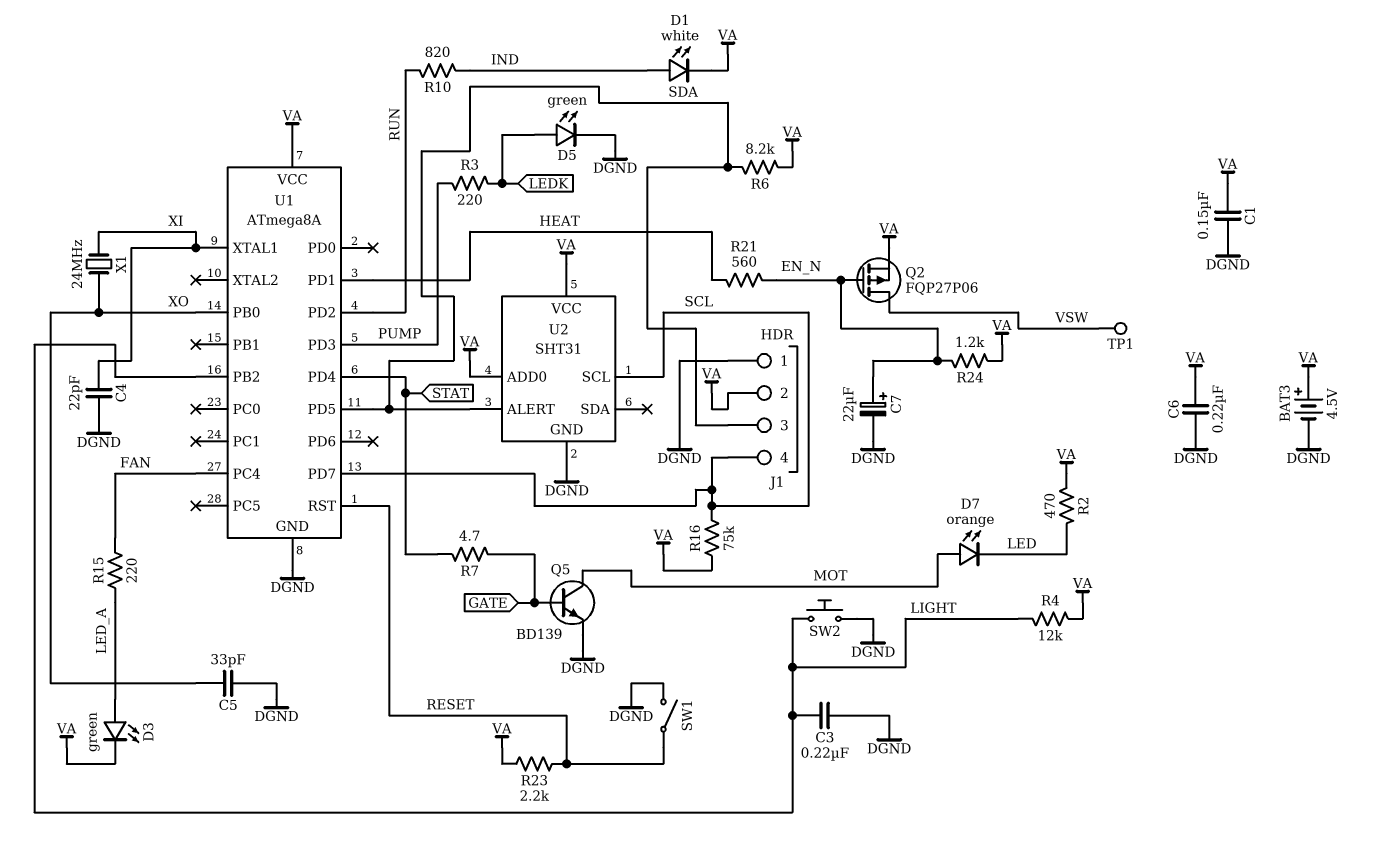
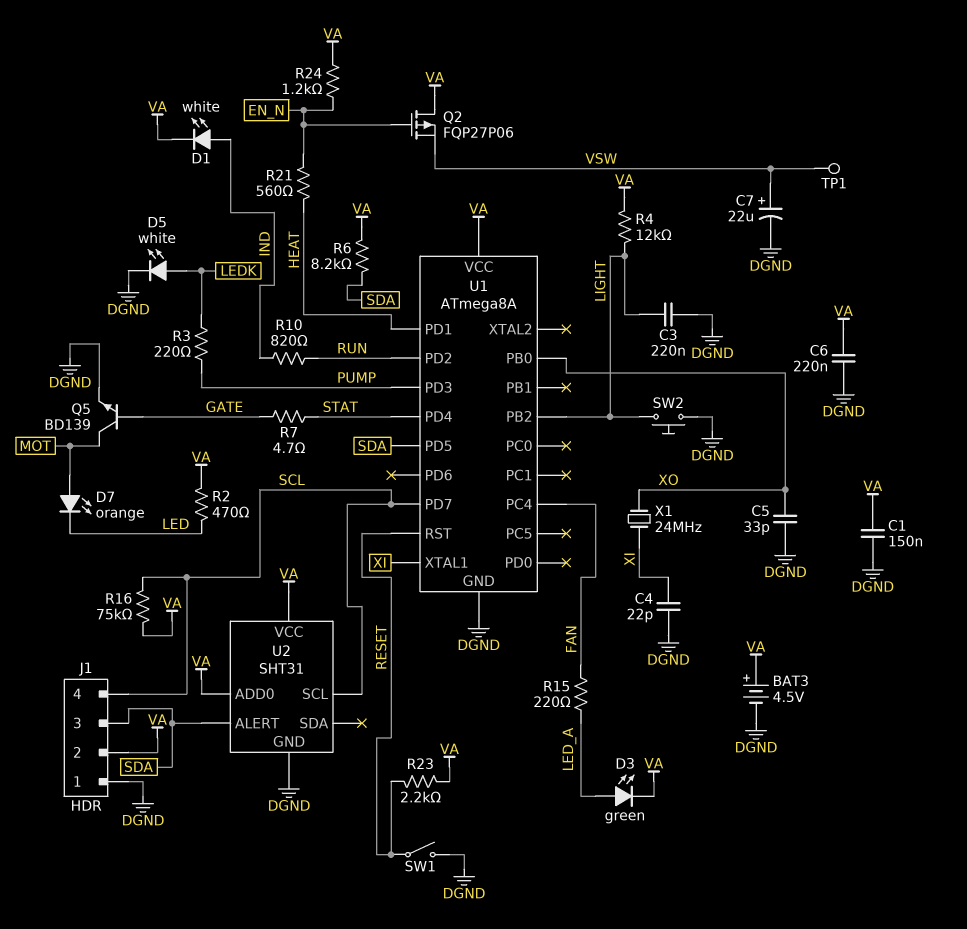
C7: 22uF (plus EN_N, minus DGND) -> 22uF (plus VSW, minus DGND)
D5: LED green (A LEDK, K DGND) -> LED white (A LEDK, K DGND)
Q2: PMOS FQP27P06 (G EN_N, D VSW, S VA) -> PMOS FQP27P06 (G EN_N, D VA, S VSW)

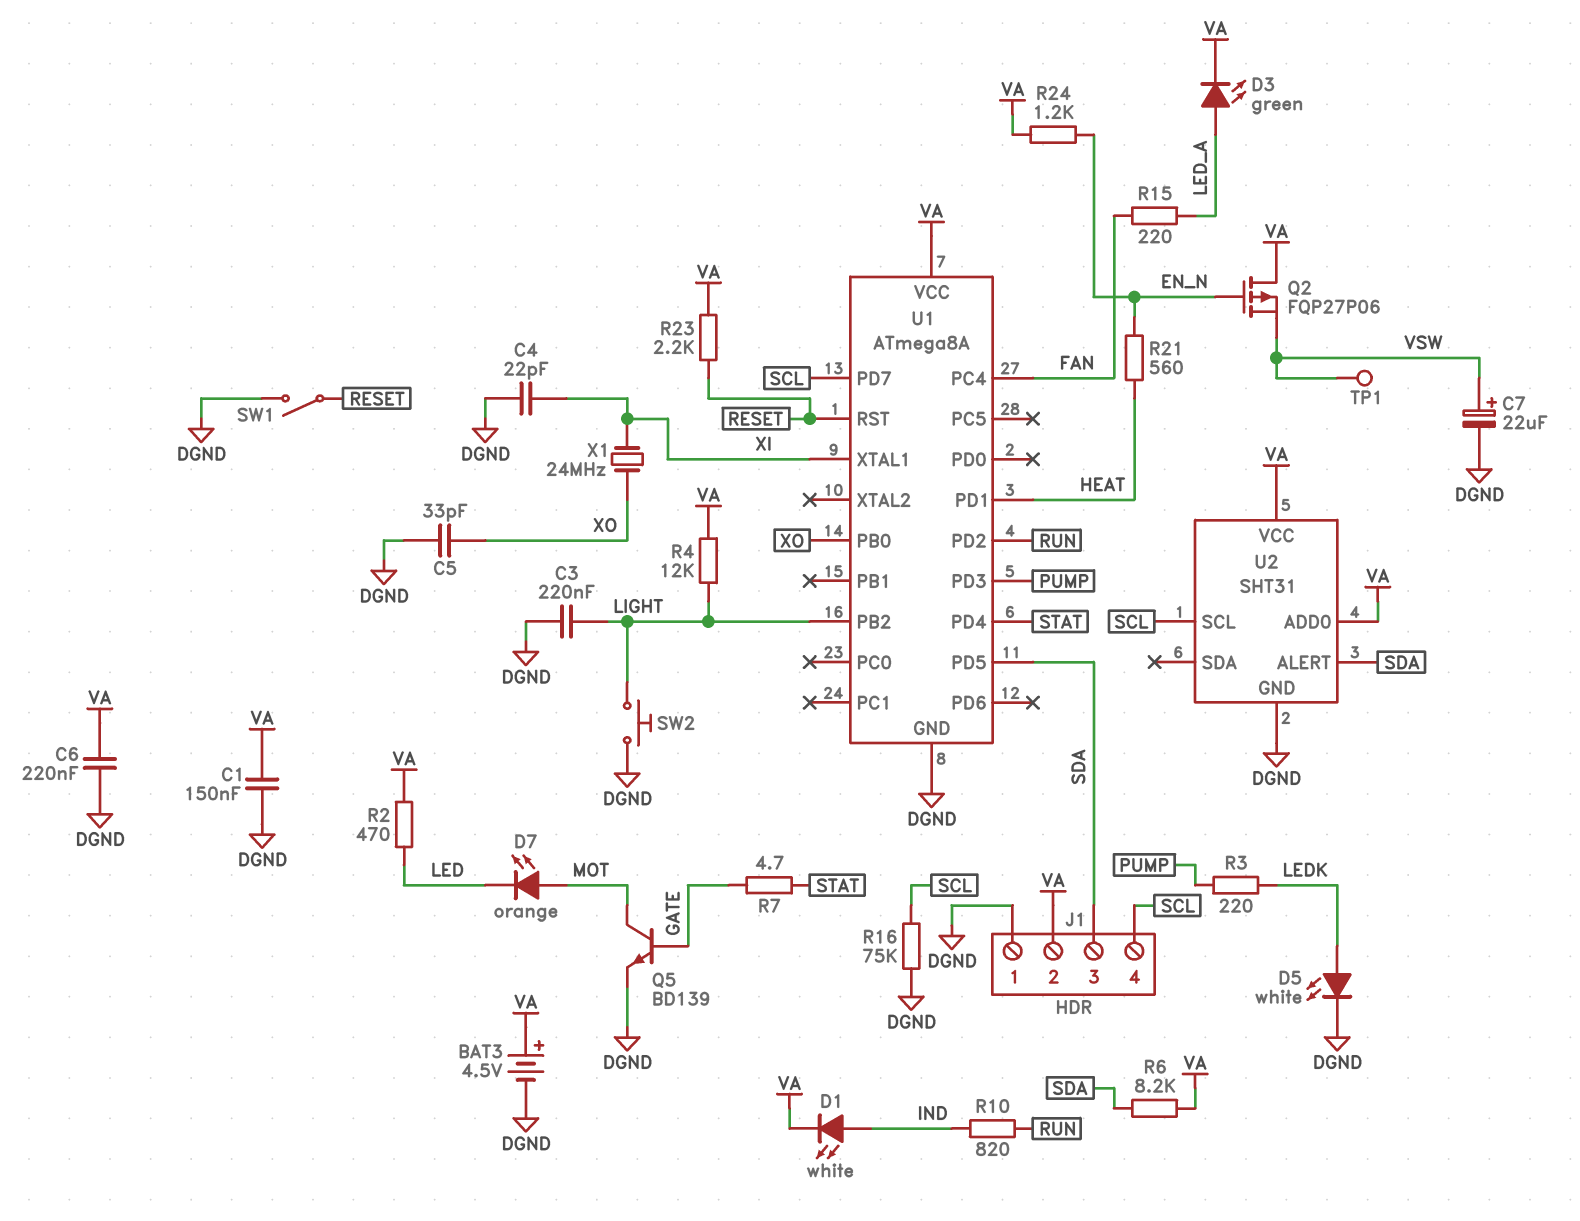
R16: 75k (SCL, VA) -> 75k (DGND, SCL)

